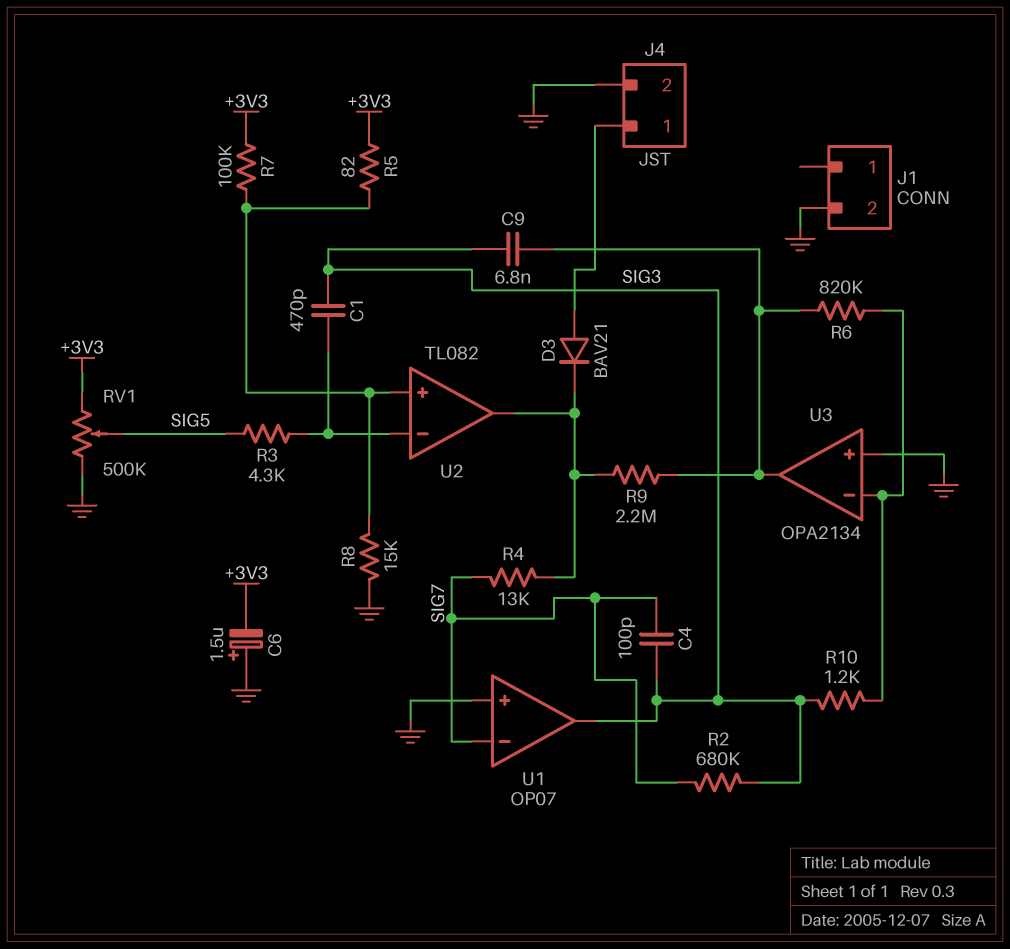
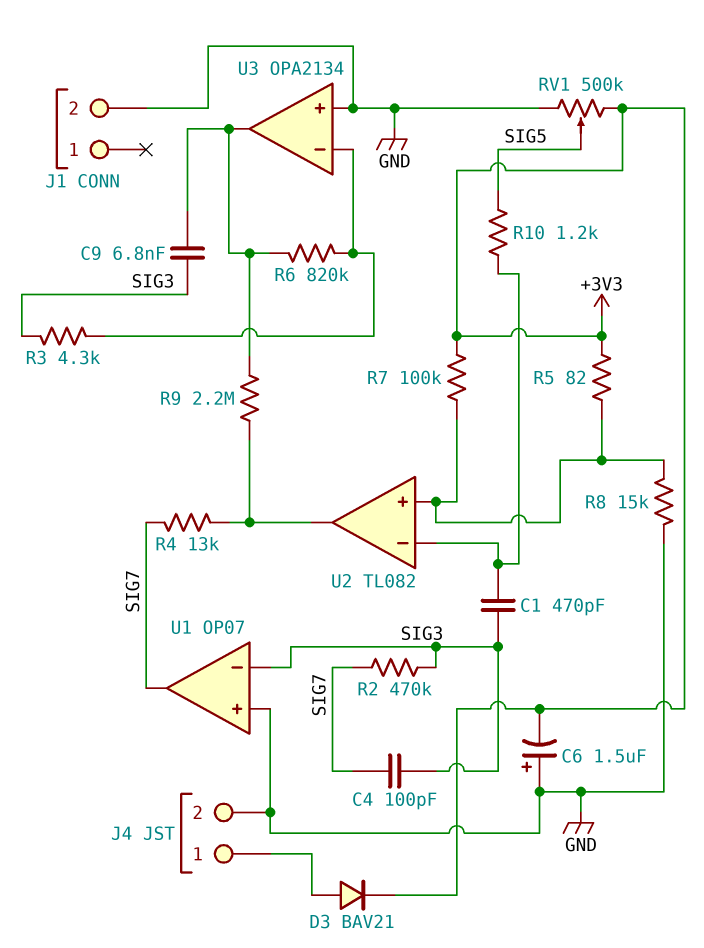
D3: diode BAV21 (A J4/1, K U2/out) -> diode BAV21 (A J4/1, K +3V3)
R2: 680k (SIG3, SIG7) -> 470k (SIG3, SIG7)
R3: 4.3k (SIG5, U2/in-) -> 4.3k (SIG3, U3/in-)
R10: 1.2k (SIG3, U3/in-) -> 1.2k (SIG5, U2/in-)
U1 pin in-: SIG7 -> SIG3
U1 pin out: SIG3 -> SIG7

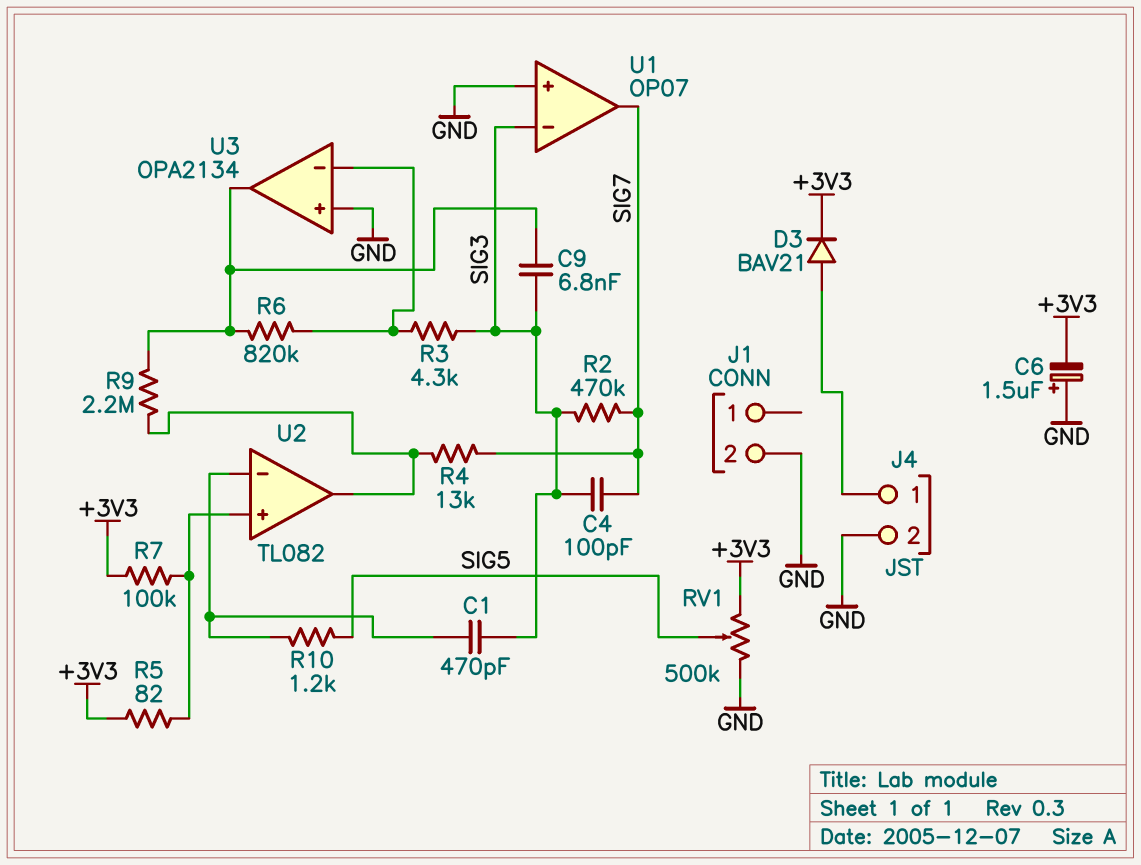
R8: 15k (GND, U2/in+) -> none

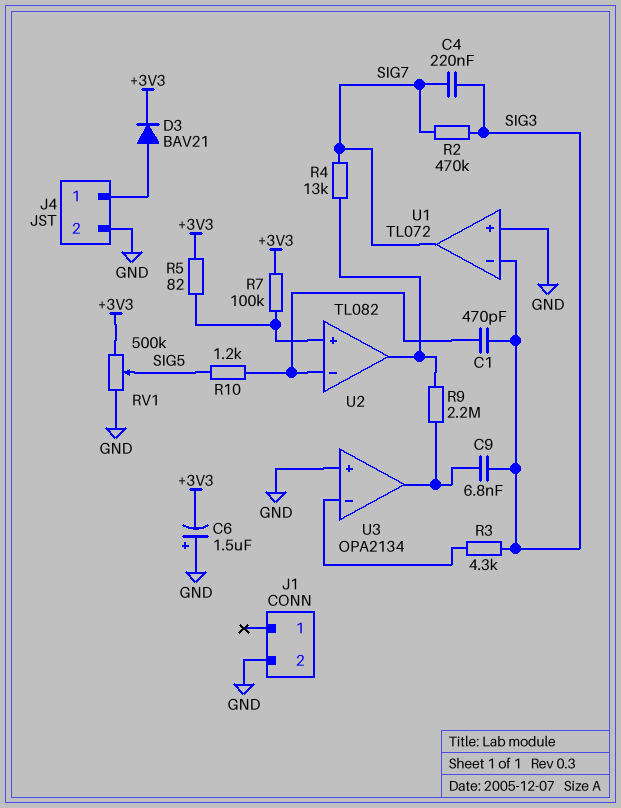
C4: 100pF (SIG3, SIG7) -> 220nF (SIG3, SIG7)
R6: 820k (U3/in-, U3/out) -> none
U1: OP07 -> TL072

